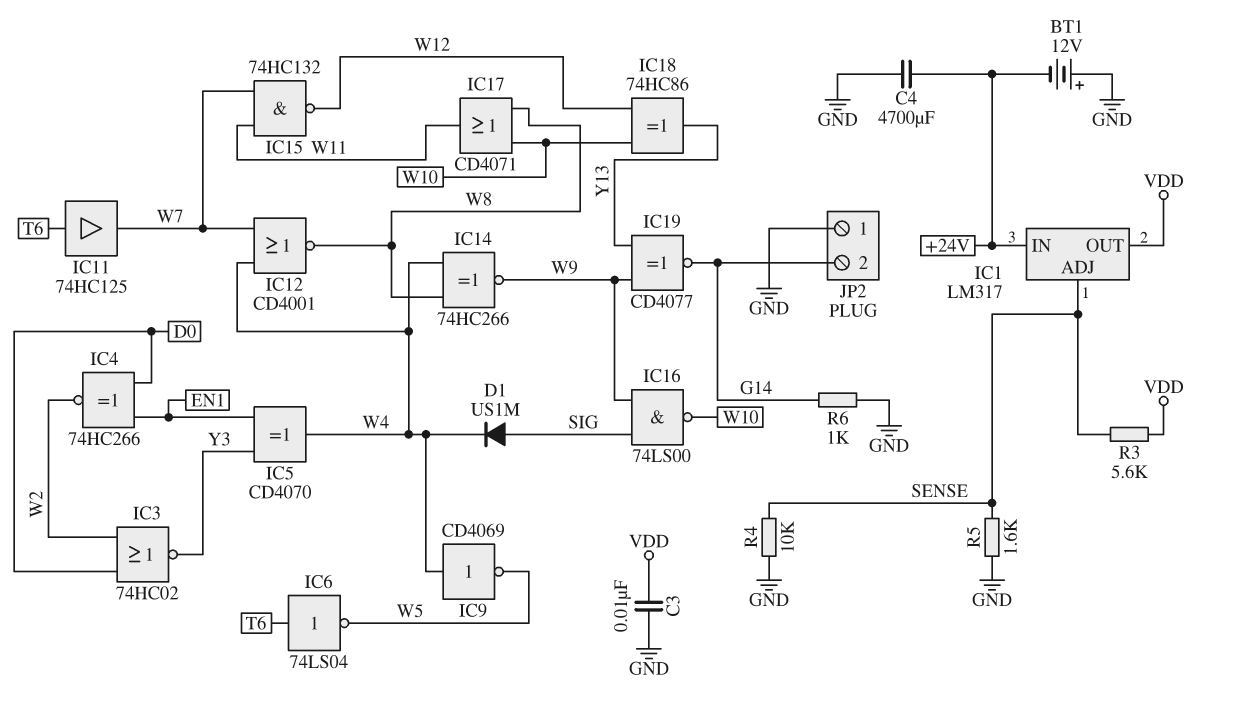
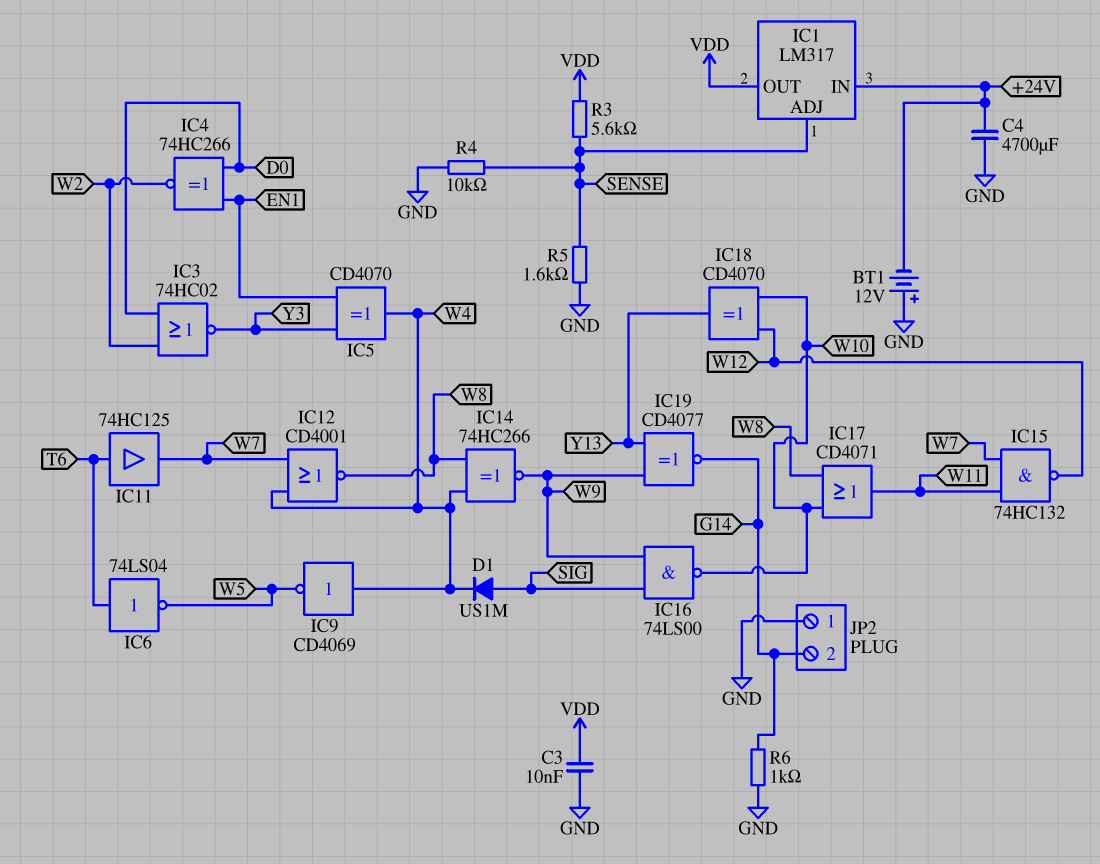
IC18: XOR 74HC86 (in W10, in W12, out Y13) -> XOR CD4070 (in W10, in W12, out Y13)

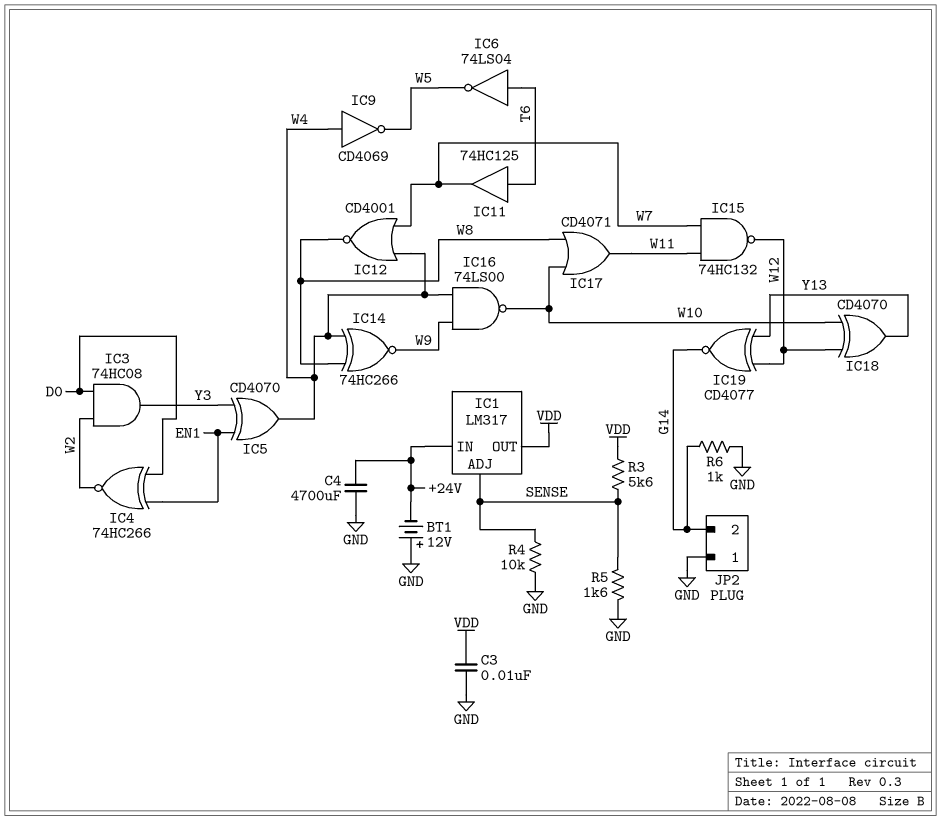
D1: diode US1M (A SIG, K W4) -> none
IC3: NOR 74HC02 (in D0, in W2, out Y3) -> AND 74HC08 (in D0, in W2, out Y3)
IC16: NAND 74LS00 (in SIG, in W9, out W10) -> NAND 74LS00 (in W4, in W9, out W10)
IC19: XNOR CD4077 (in W9, in Y13, out G14) -> XNOR CD4077 (in W12, in Y13, out G14)

